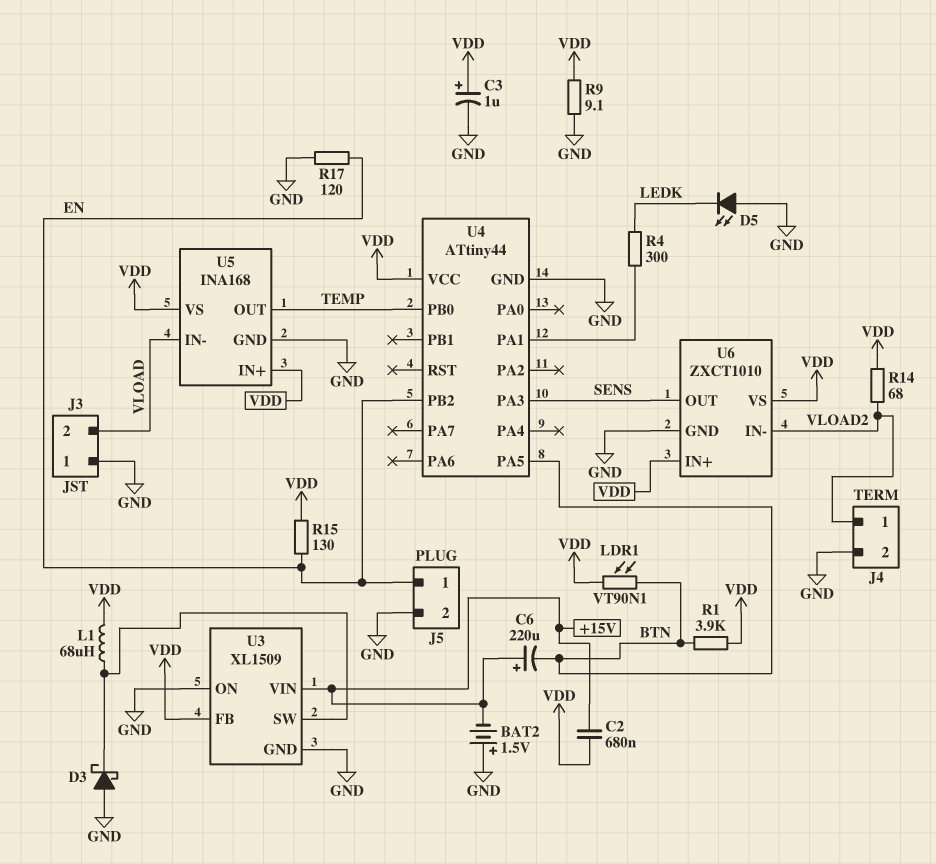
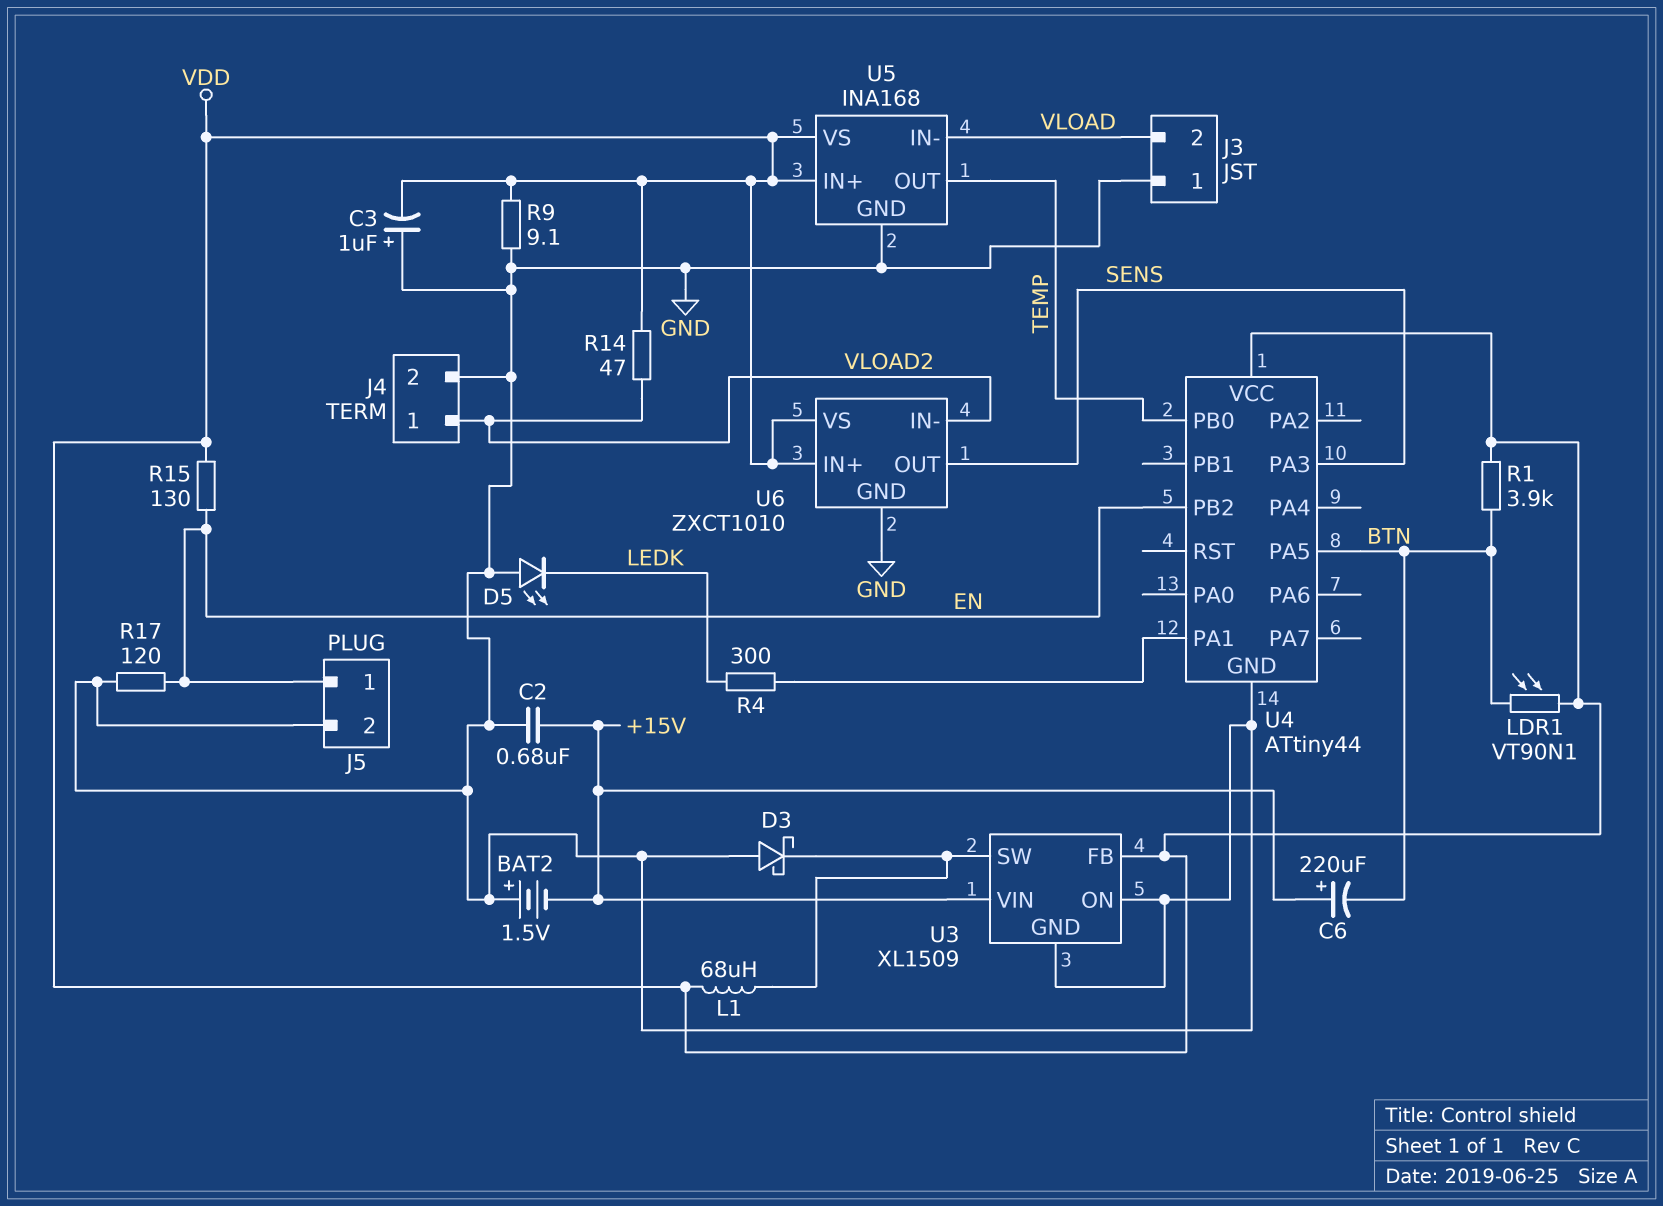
C2: 680nF (+15V, VDD) -> 680nF (+15V, GND)
C3: 1uF (plus VDD, minus GND) -> 1uF (plus GND, minus VDD)
R14: 68 (VDD, VLOAD2) -> 47 (VDD, VLOAD2)

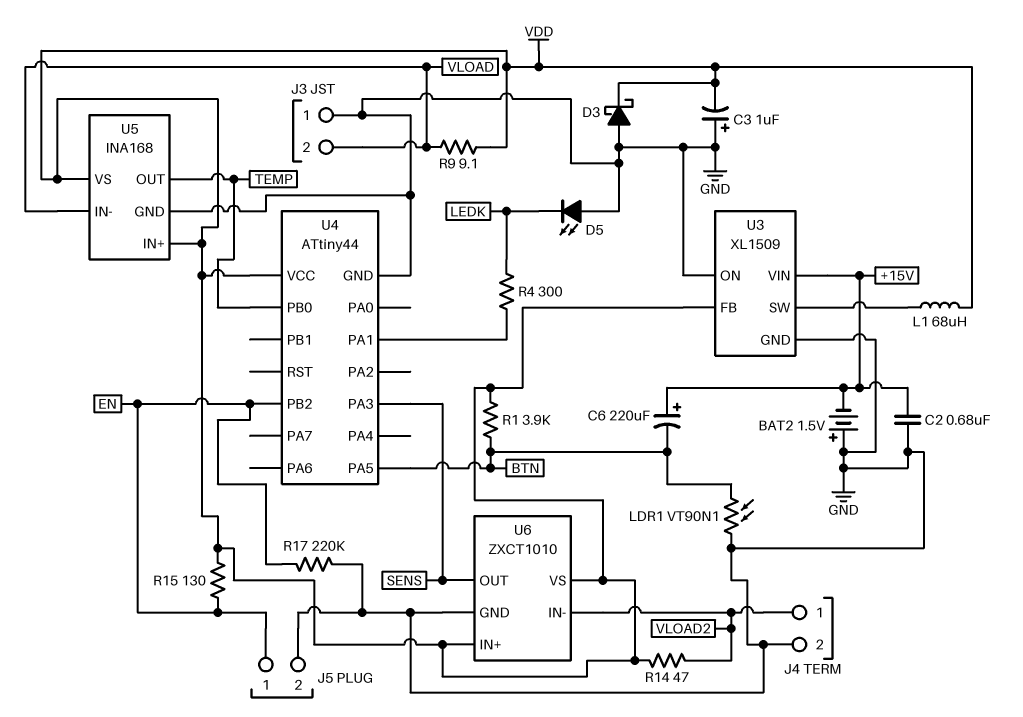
D3: schottky (A GND, K U3/SW) -> schottky (A GND, K VDD)
LDR1: VT90N1 (BTN, VDD) -> VT90N1 (BTN, GND)
R9: 9.1 (GND, VDD) -> 9.1 (VDD, VLOAD)
R17: 120 (EN, GND) -> 220k (EN, GND)

